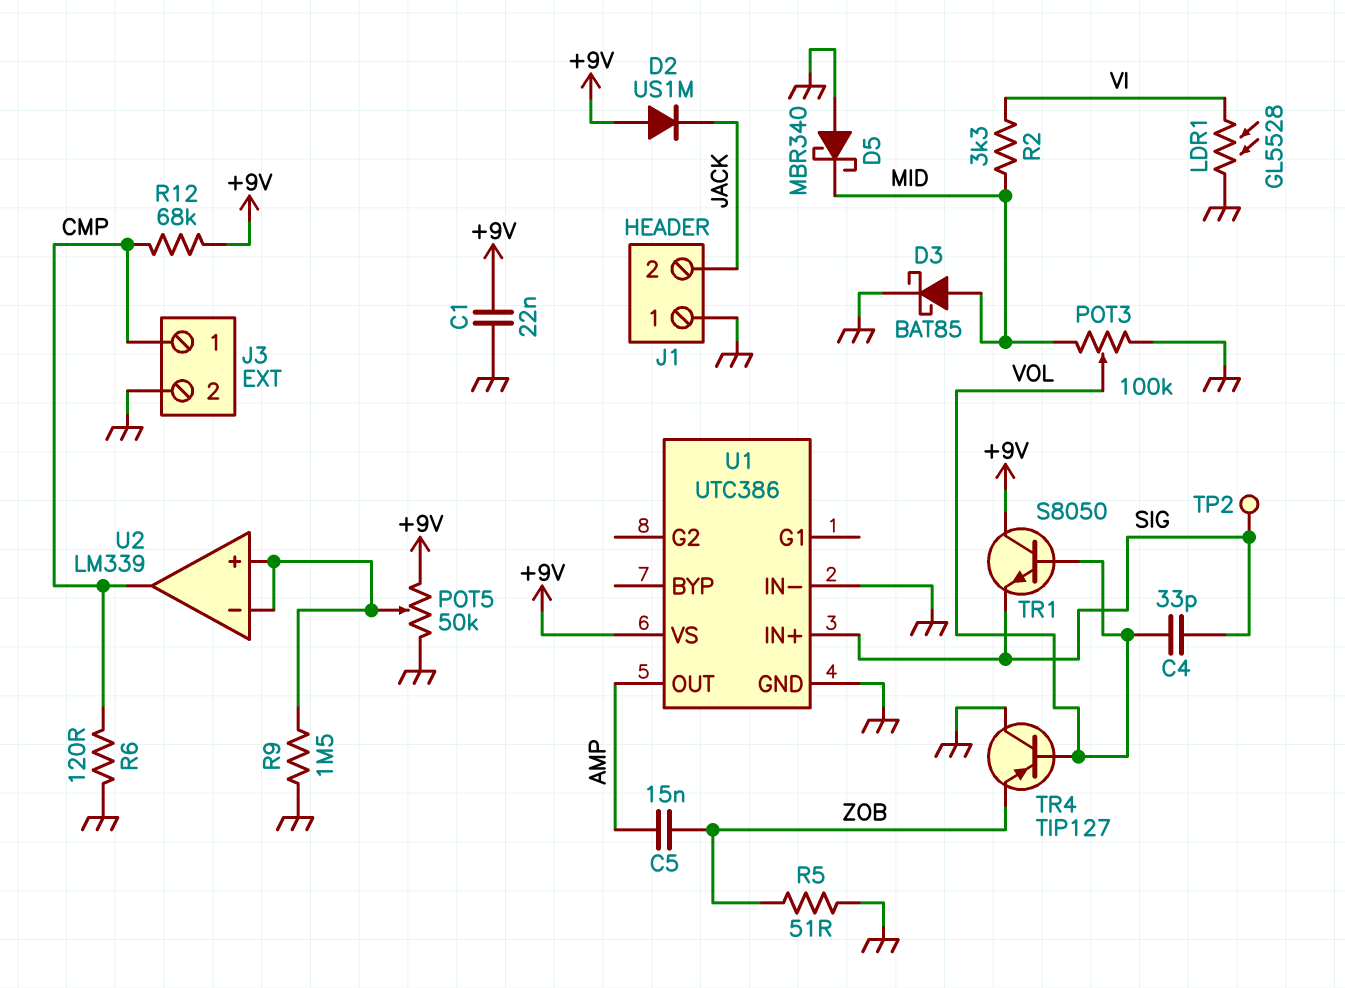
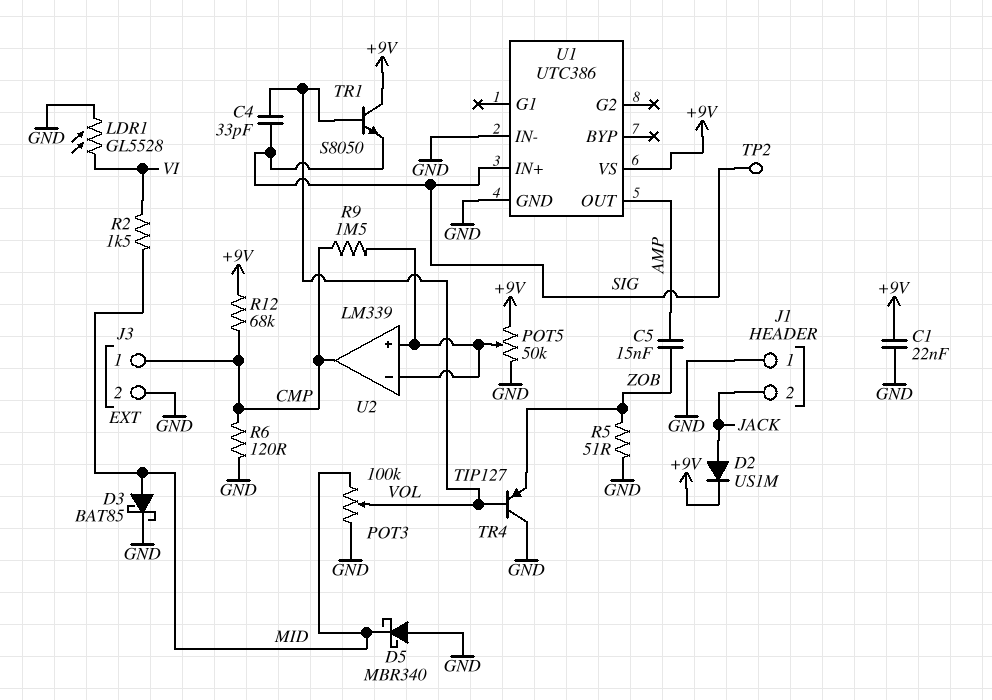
D2: diode US1M (A +9V, K JACK) -> diode US1M (A JACK, K +9V)
R2: 3.3k (MID, VI) -> 1.5k (MID, VI)
R9: 1.5M (GND, U2/in+) -> 1.5M (CMP, U2/in+)

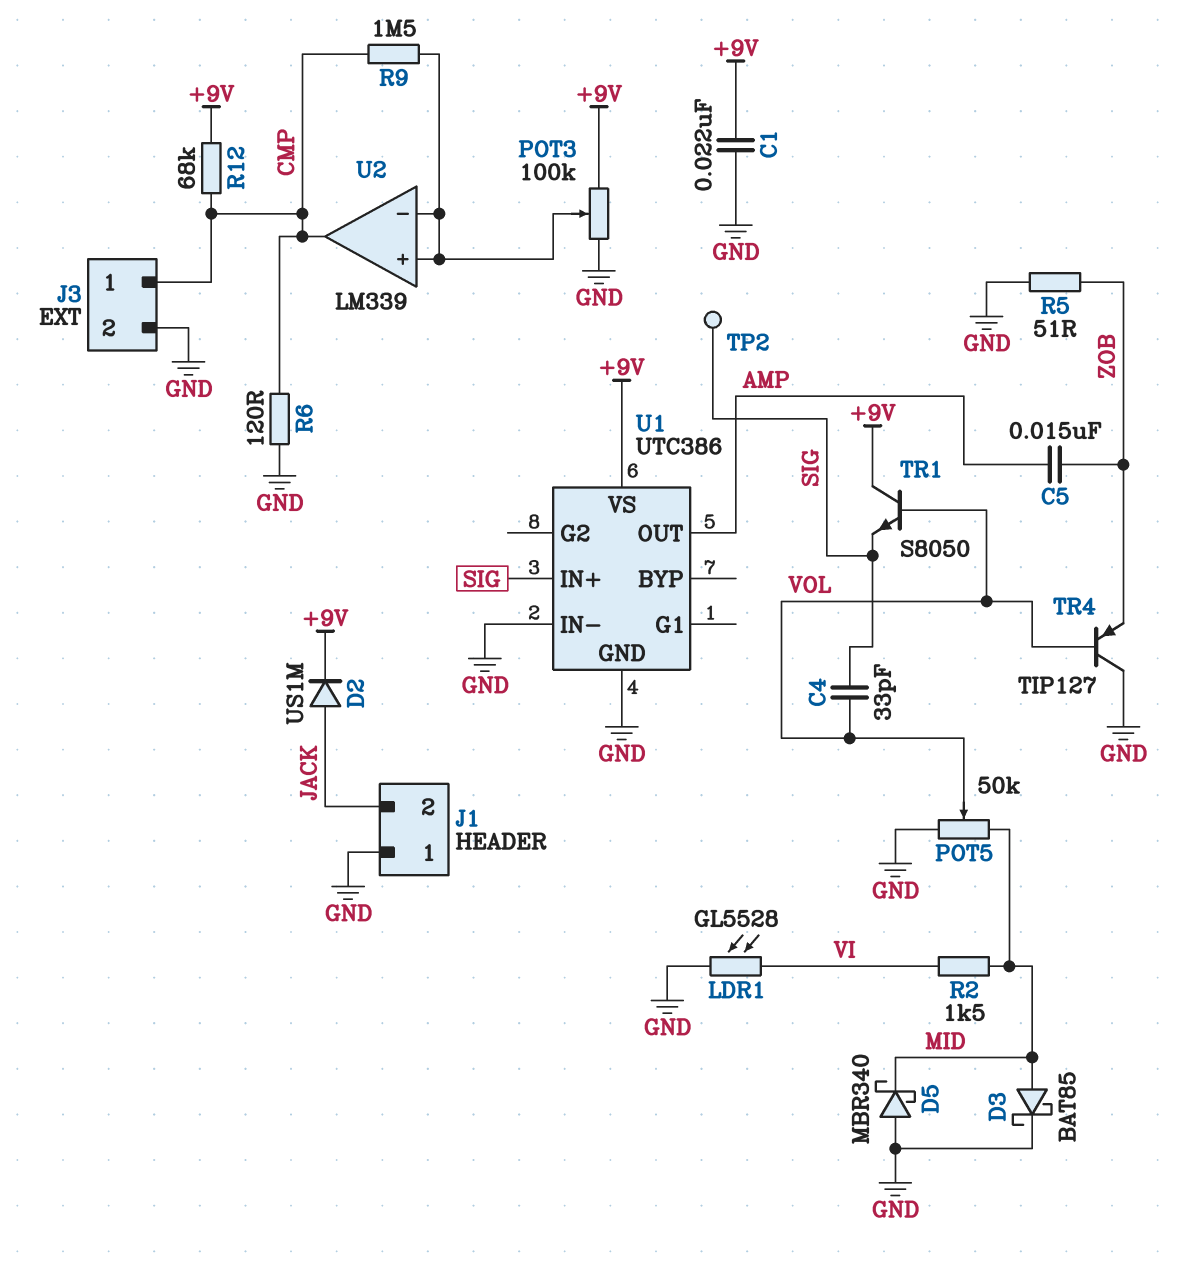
POT3: 100k (GND, MID, wiper VOL) -> 100k (+9V, GND, wiper U2/in+)
POT5: 50k (+9V, GND, wiper U2/in+) -> 50k (GND, MID, wiper VOL)

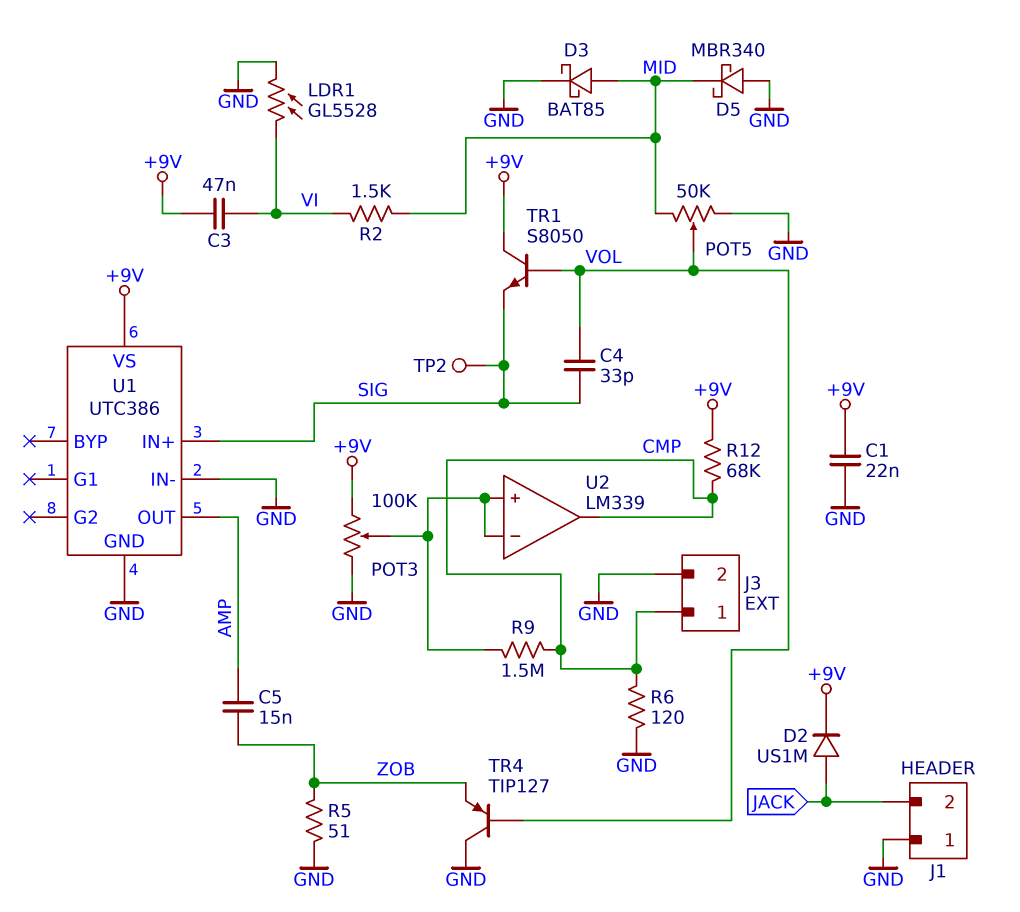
C3: none -> 47nF (+9V, VI)

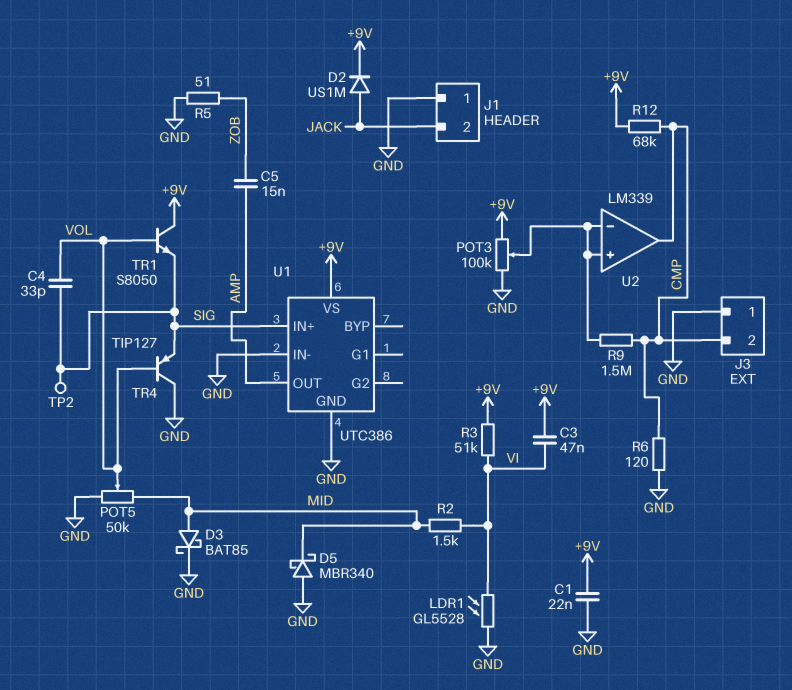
J3 pin 1: CMP -> GND
J3 pin 2: GND -> CMP
R3: none -> 51k (+9V, VI)
TR4: PNP TIP127 (B VOL, C GND, E ZOB) -> PNP TIP127 (B VOL, C GND, E SIG)

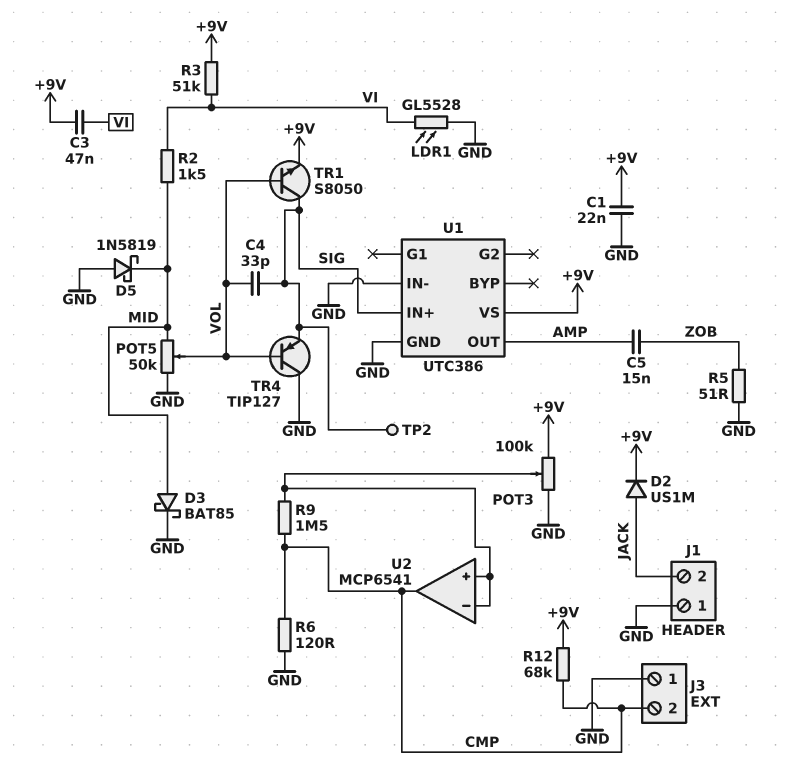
D5: schottky MBR340 (A GND, K MID) -> schottky 1N5819 (A GND, K MID)
TR1: NPN S8050 (B VOL, C +9V, E SIG) -> NPN S8050 (B VOL, C SIG, E +9V)
U2: LM339 -> MCP6541

